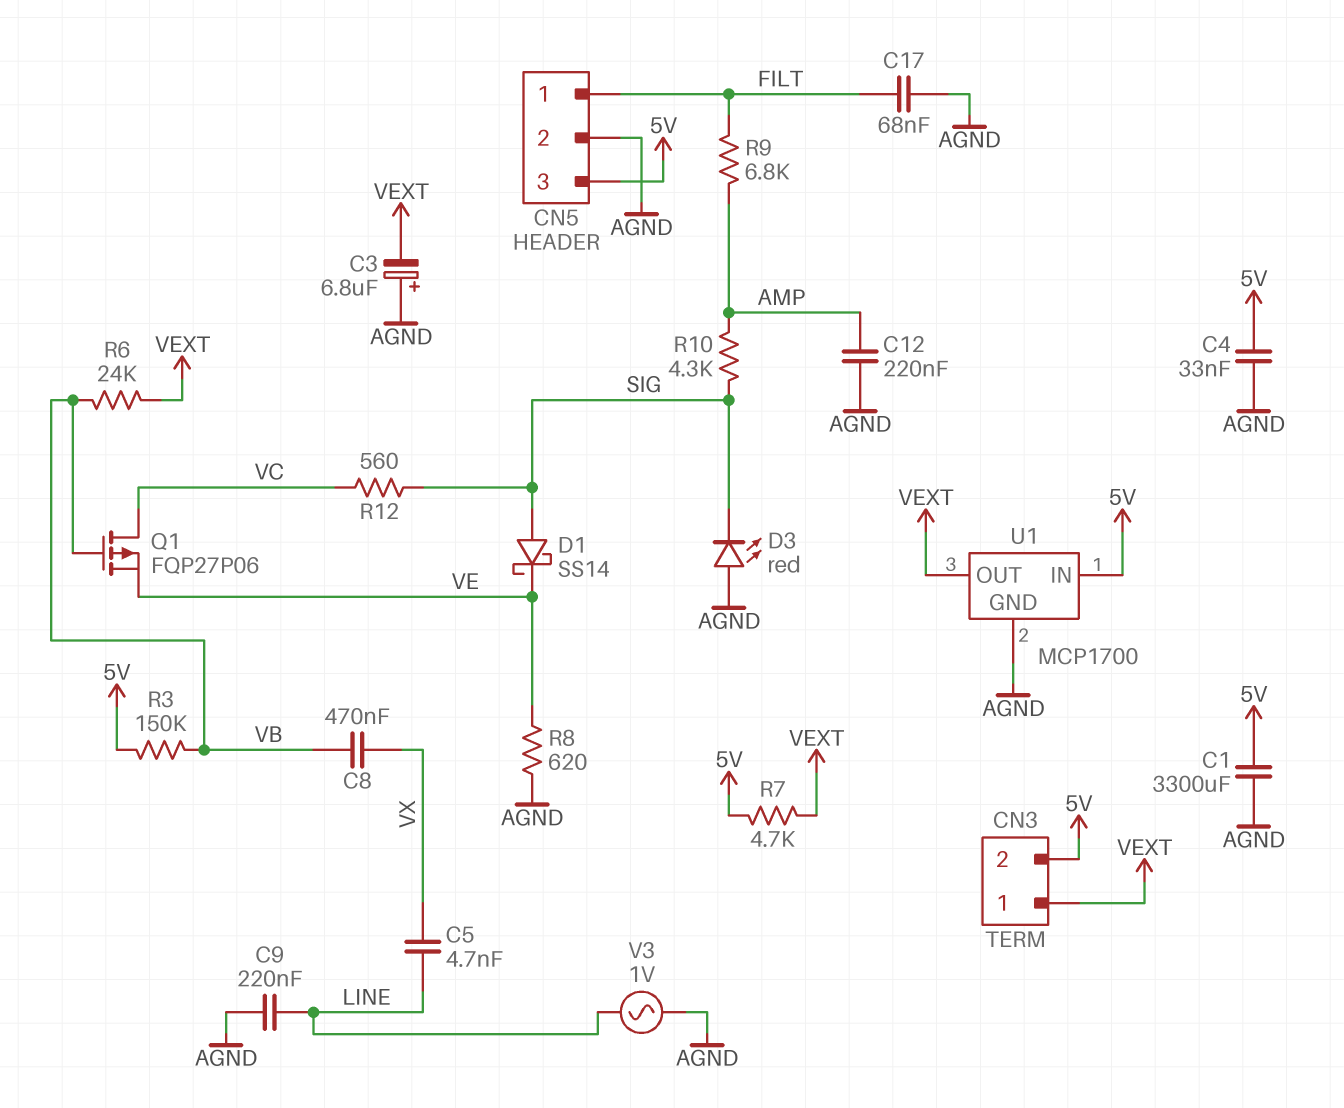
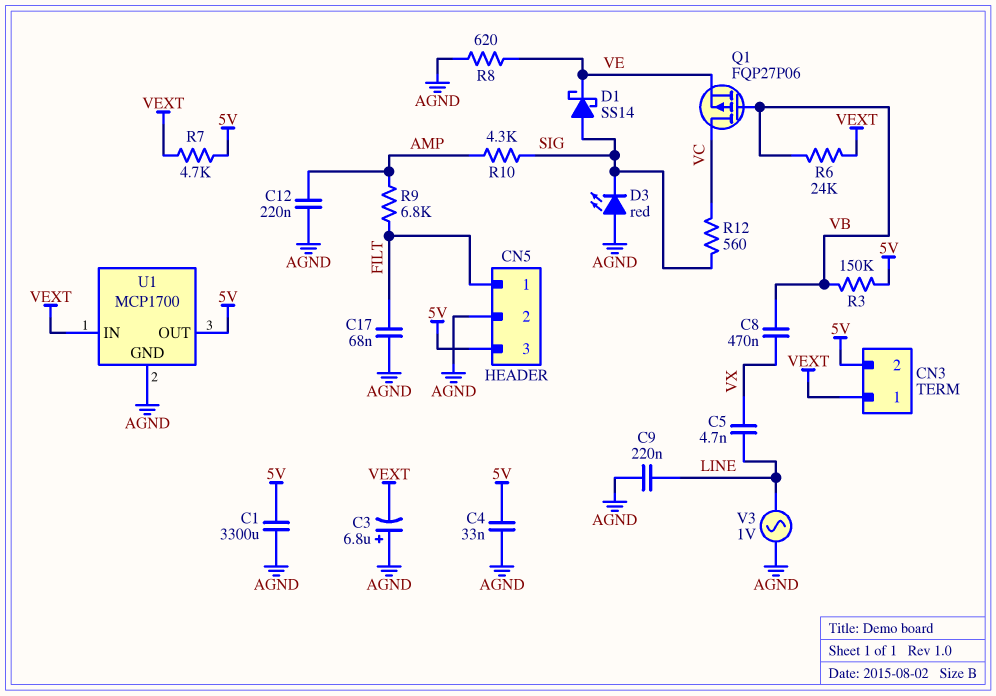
U1 pin IN: 5V -> VEXT
U1 pin OUT: VEXT -> 5V

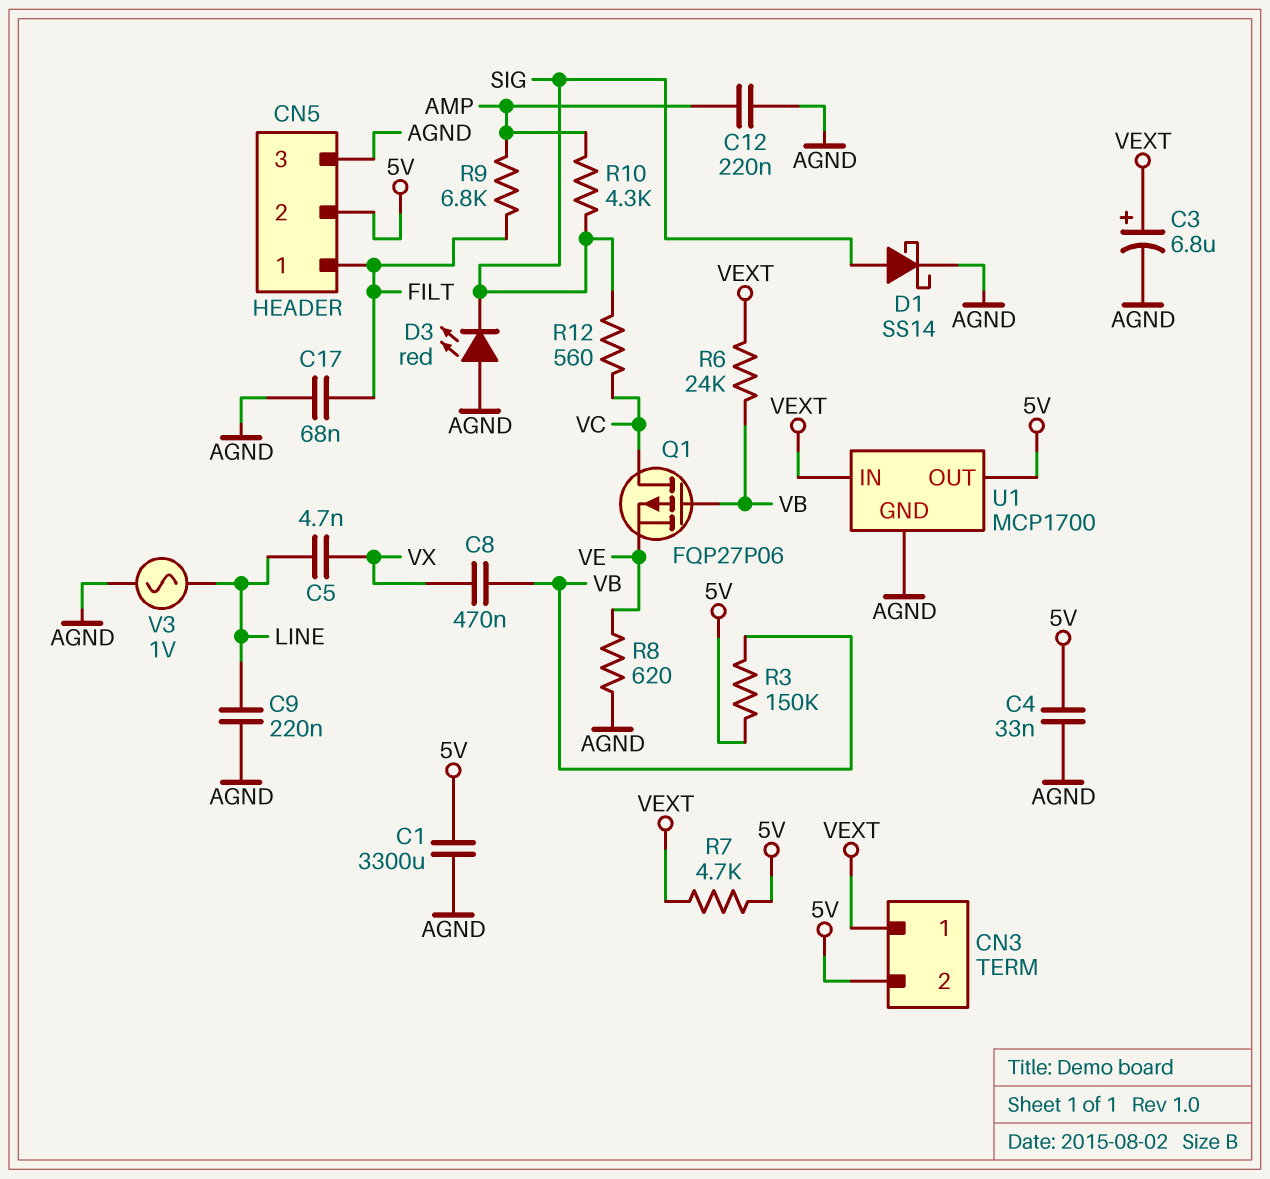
C3: 6.8uF (plus AGND, minus VEXT) -> 6.8uF (plus VEXT, minus AGND)
CN5 pin 2: AGND -> 5V
CN5 pin 3: 5V -> AGND
D1: schottky SS14 (A SIG, K VE) -> schottky SS14 (A SIG, K AGND)

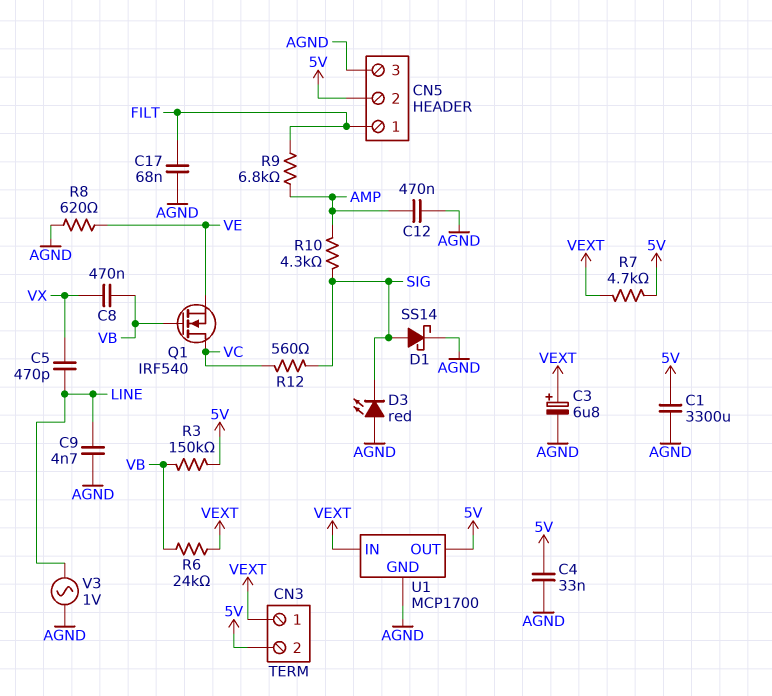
C5: 4.7nF (LINE, VX) -> 470pF (LINE, VX)
C9: 220nF (AGND, LINE) -> 4.7nF (AGND, LINE)
C12: 220nF (AGND, AMP) -> 470nF (AGND, AMP)
Q1: PMOS FQP27P06 (G VB, D VC, S VE) -> NMOS IRF540 (G VB, D VC, S VE)

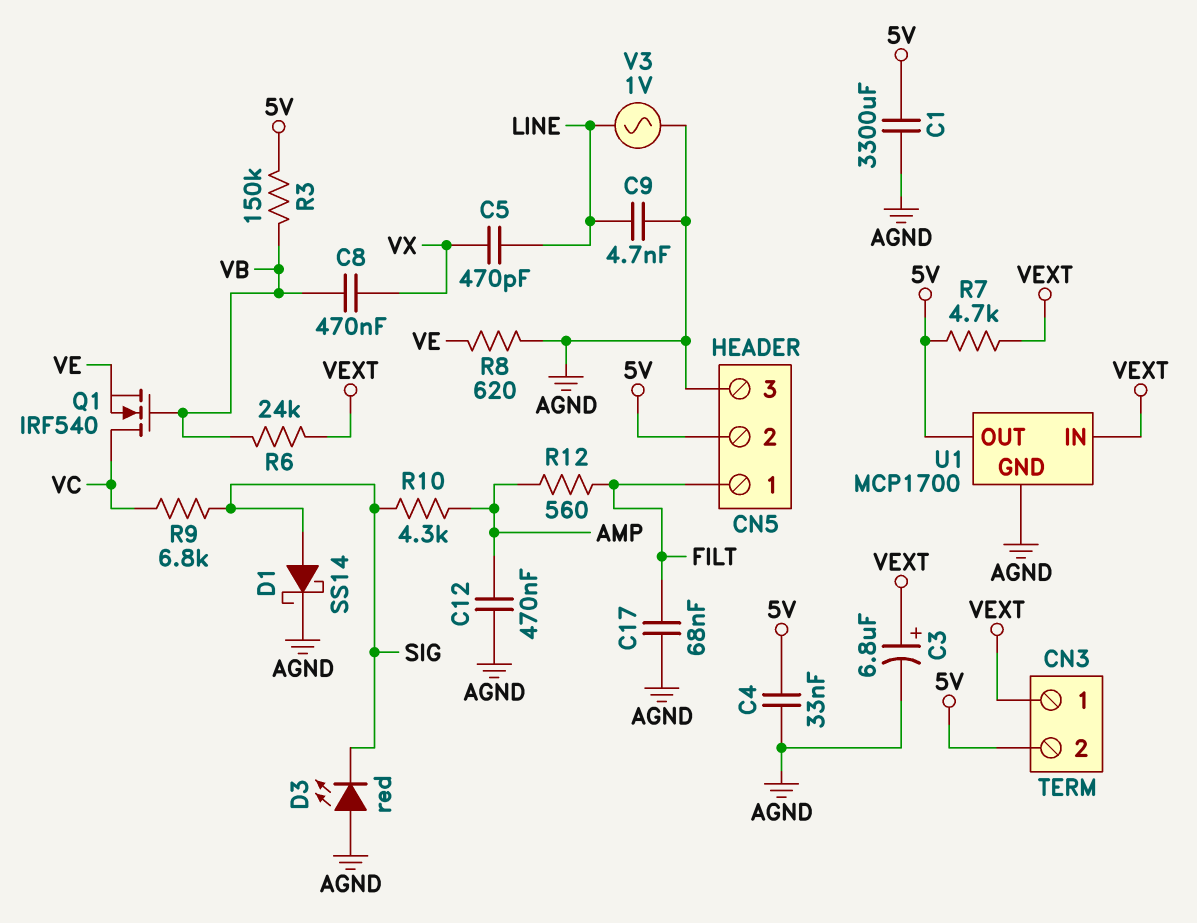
R9: 6.8k (AMP, FILT) -> 6.8k (SIG, VC)
R12: 560 (SIG, VC) -> 560 (AMP, FILT)

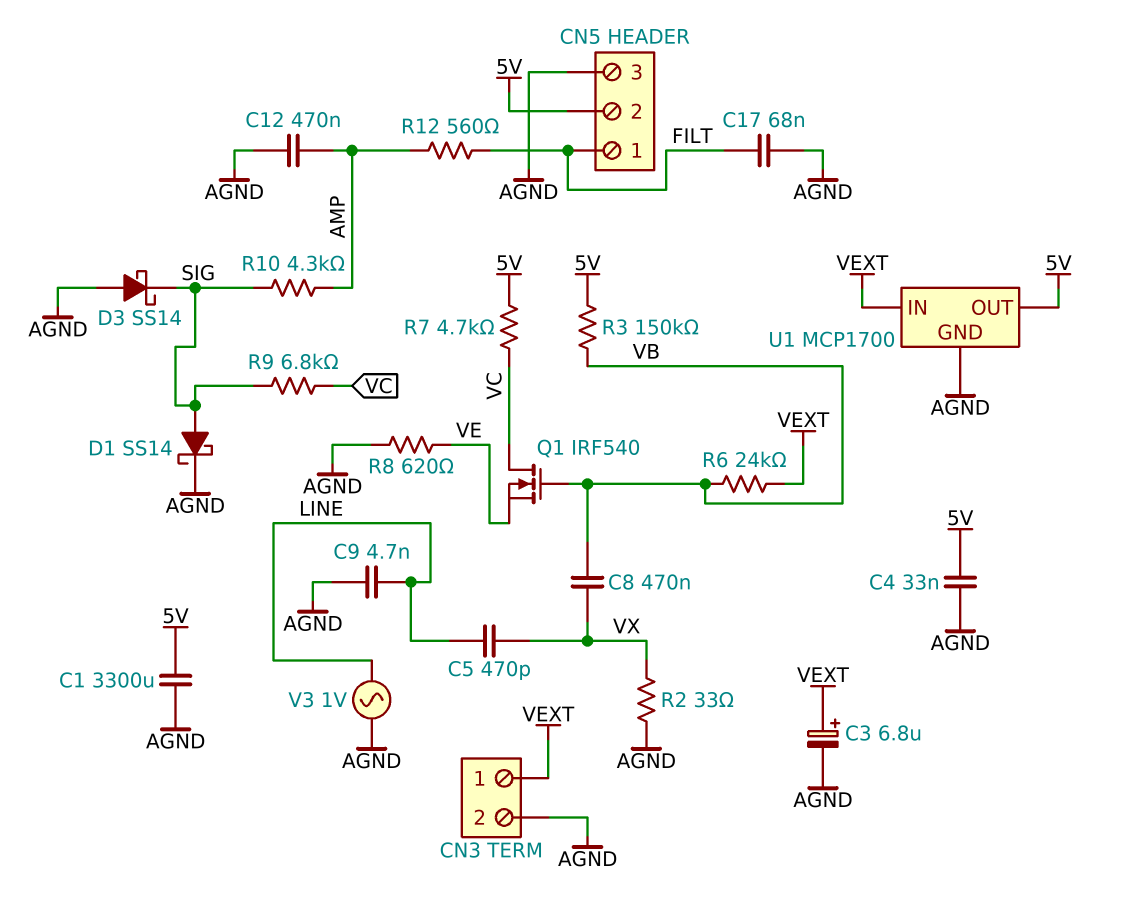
CN3 pin 2: 5V -> AGND
D3: LED red (A AGND, K SIG) -> schottky SS14 (A AGND, K SIG)
R2: none -> 33 (AGND, VX)
R7: 4.7k (5V, VEXT) -> 4.7k (5V, VC)

